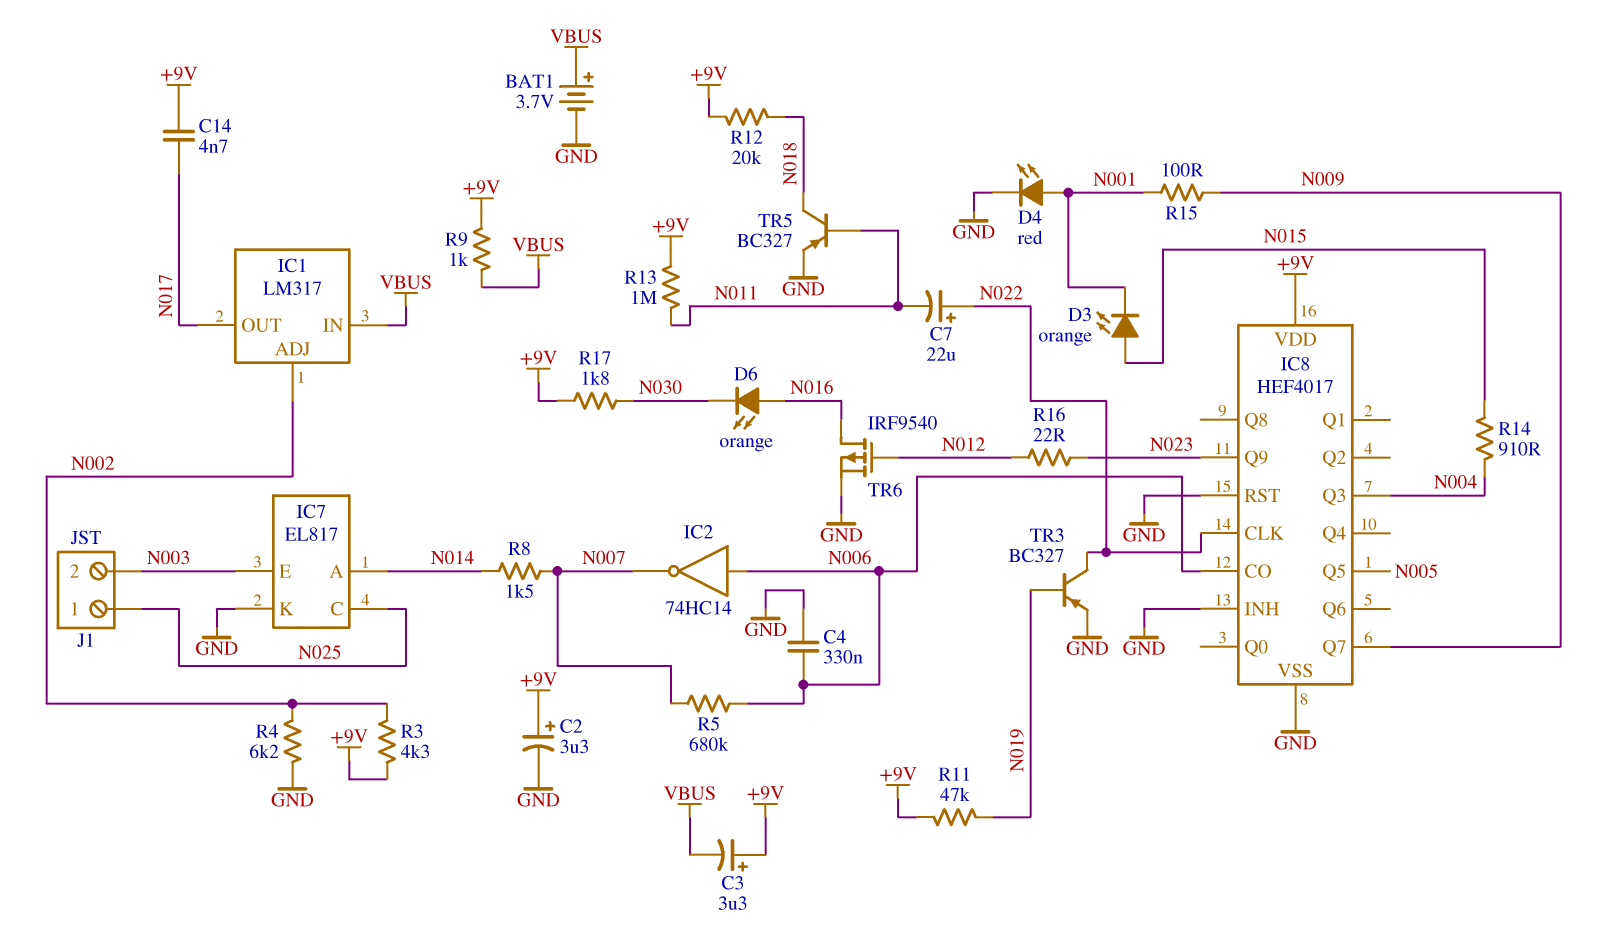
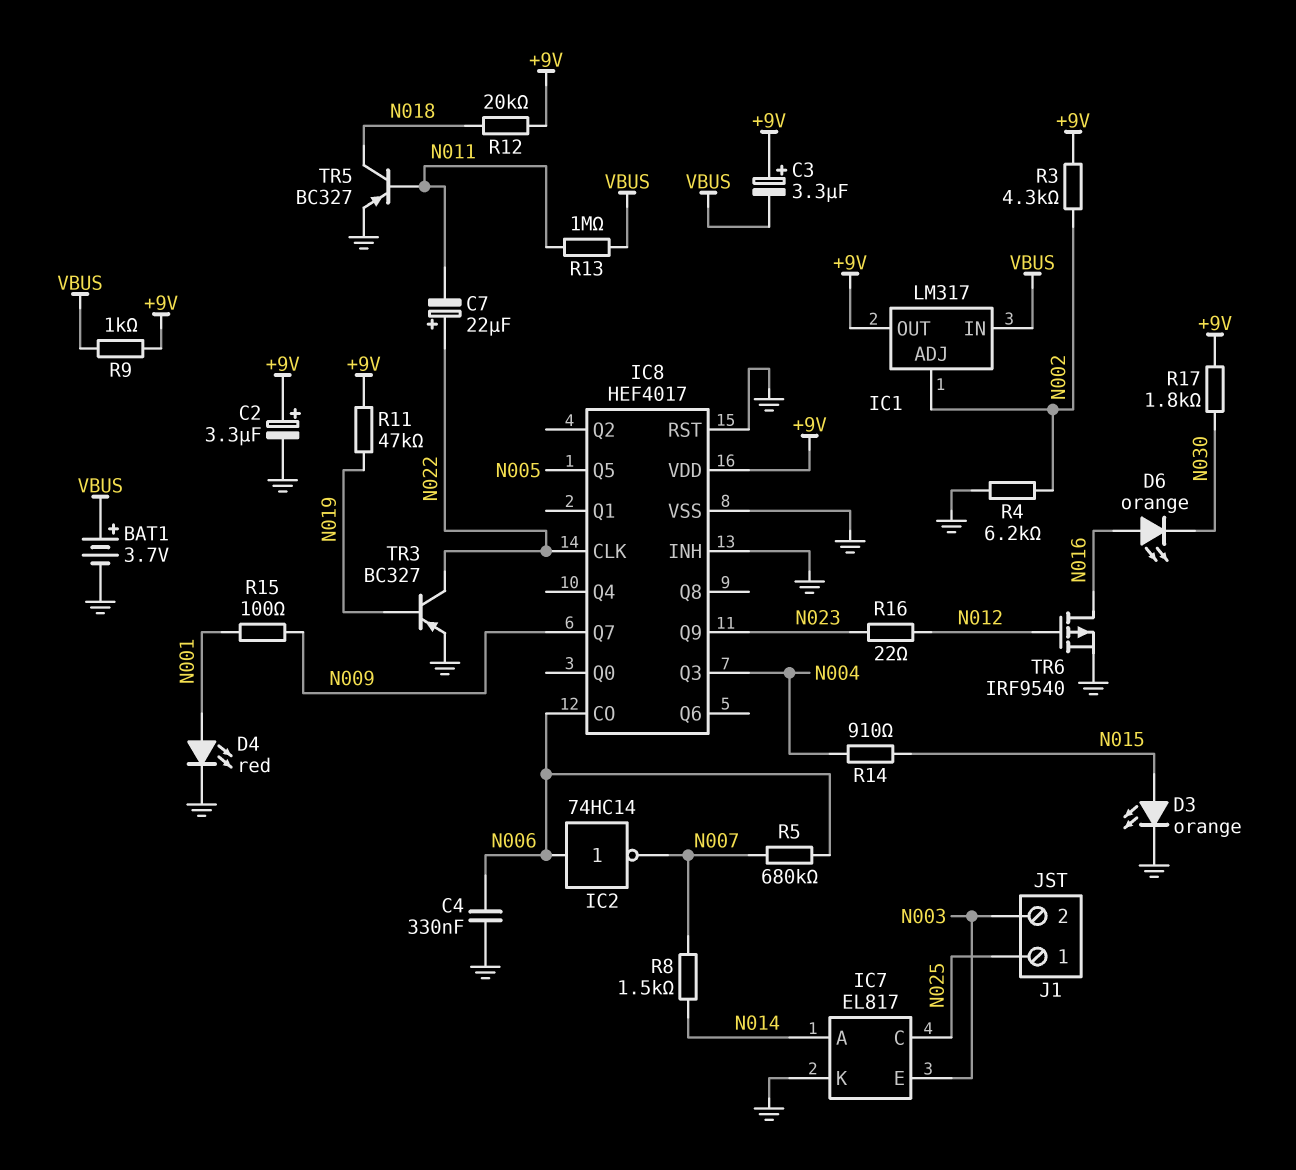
C14: 4.7nF (+9V, N017) -> none
D3: LED orange (A N015, K N001) -> LED orange (A N015, K GND)
IC1 pin OUT: N017 -> +9V
R13: 1M (+9V, N011) -> 1M (N011, VBUS)

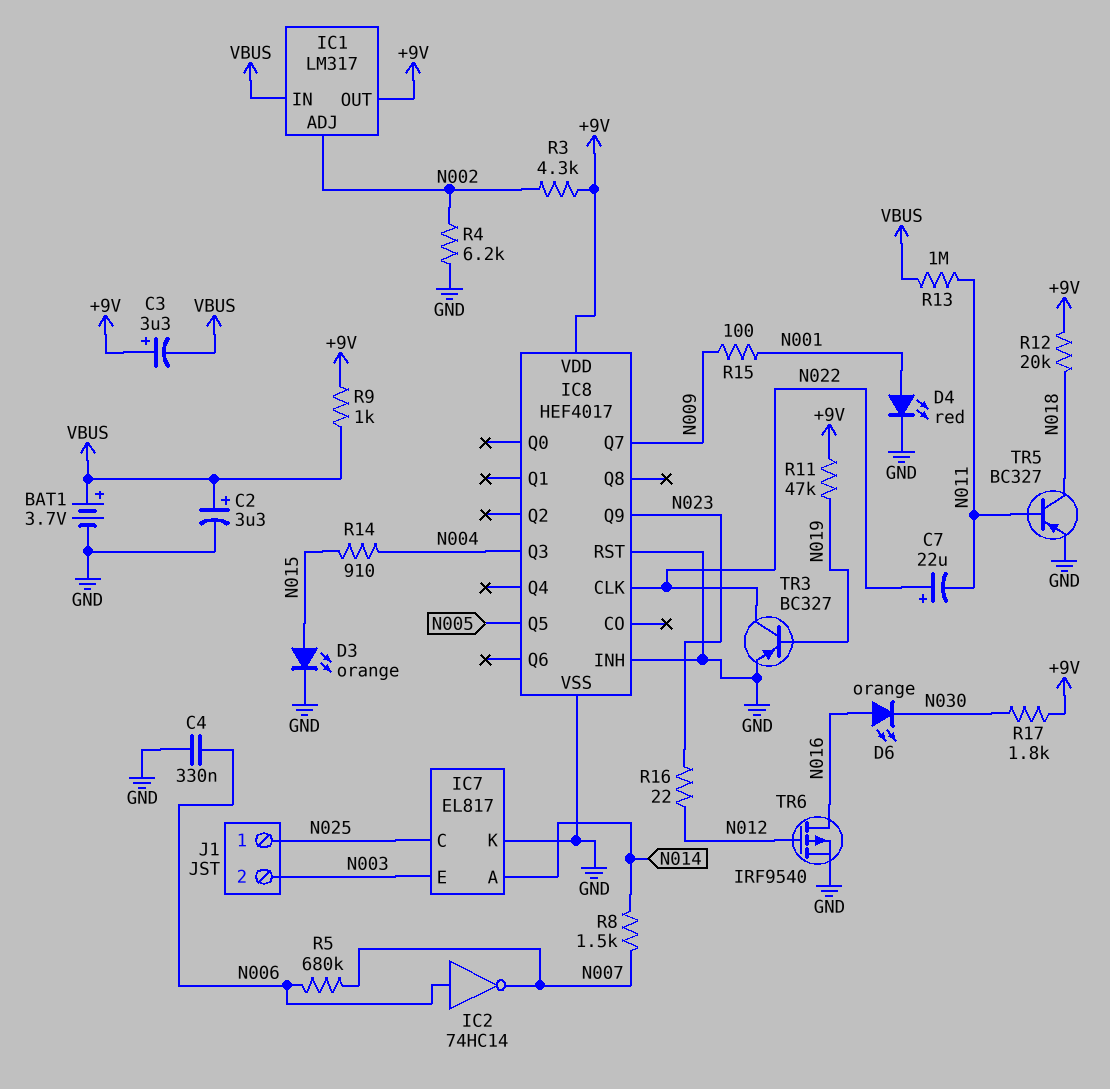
C2: 3.3uF (plus +9V, minus GND) -> 3.3uF (plus VBUS, minus GND)
IC8 pin CO: N006 -> none

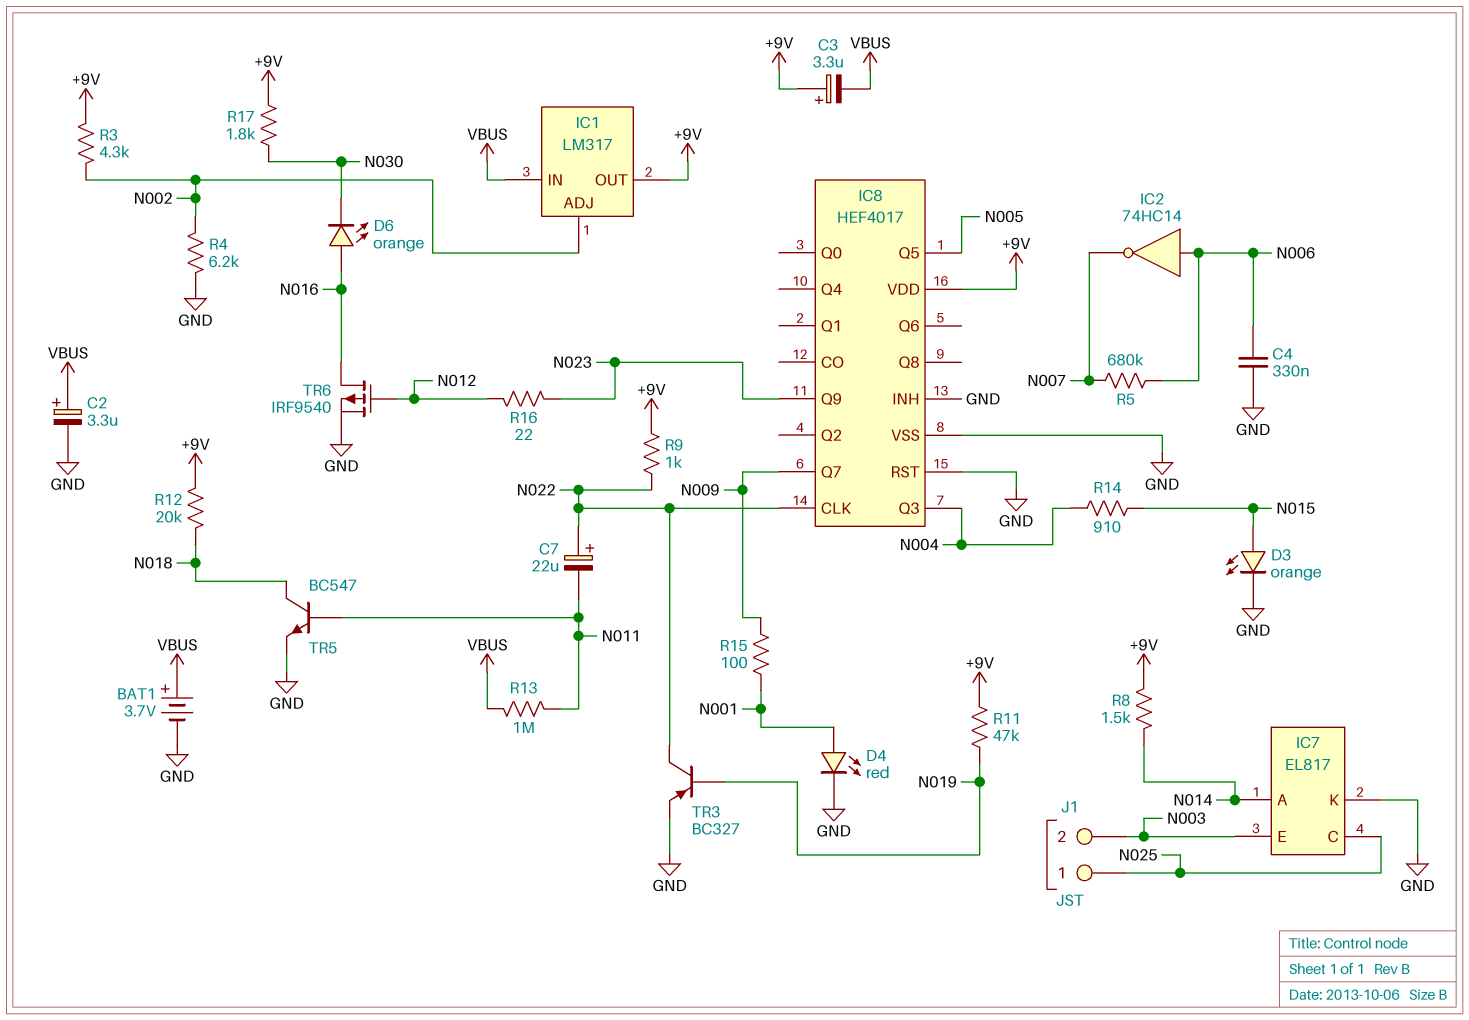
R8: 1.5k (N007, N014) -> 1.5k (+9V, N014)
R9: 1k (+9V, VBUS) -> 1k (+9V, N022)
TR5: PNP BC327 (B N011, C N018, E GND) -> NPN BC547 (B N011, C N018, E GND)

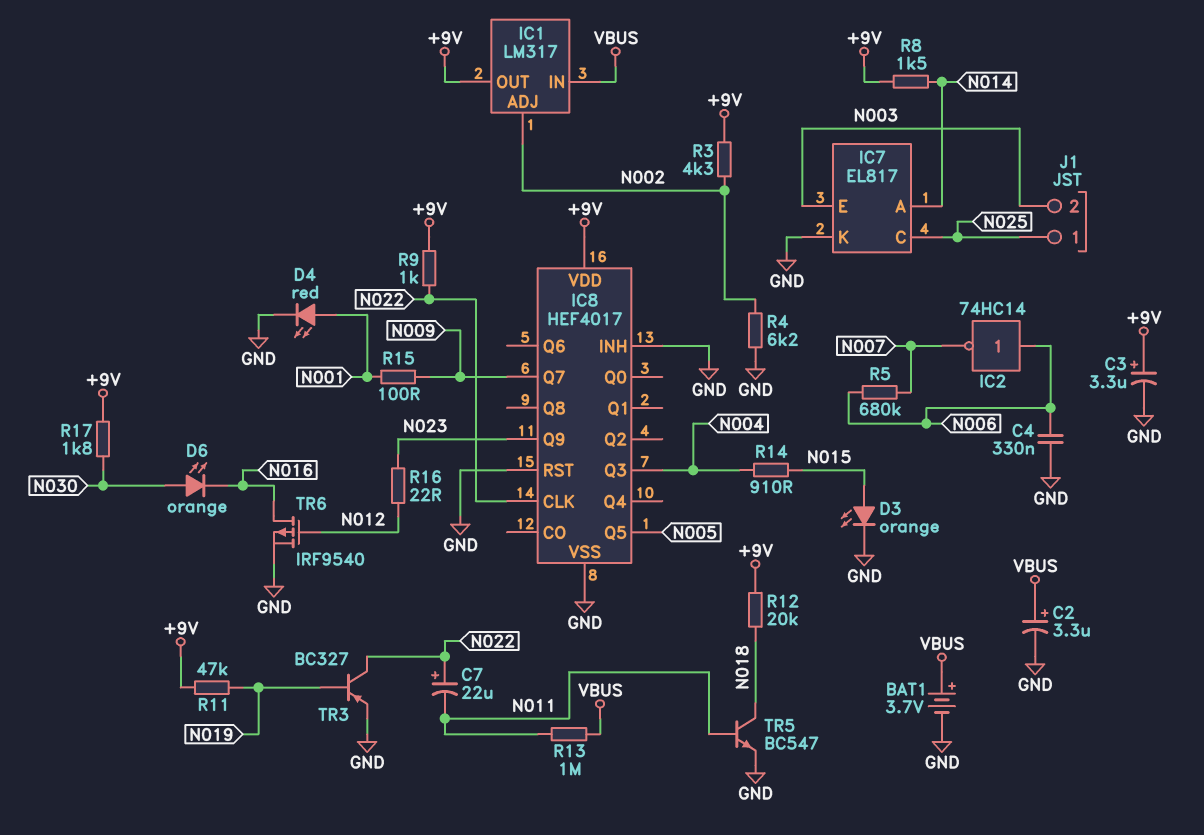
C3: 3.3uF (plus +9V, minus VBUS) -> 3.3uF (plus +9V, minus GND)
D6: LED orange (A N016, K N030) -> LED orange (A N030, K N016)

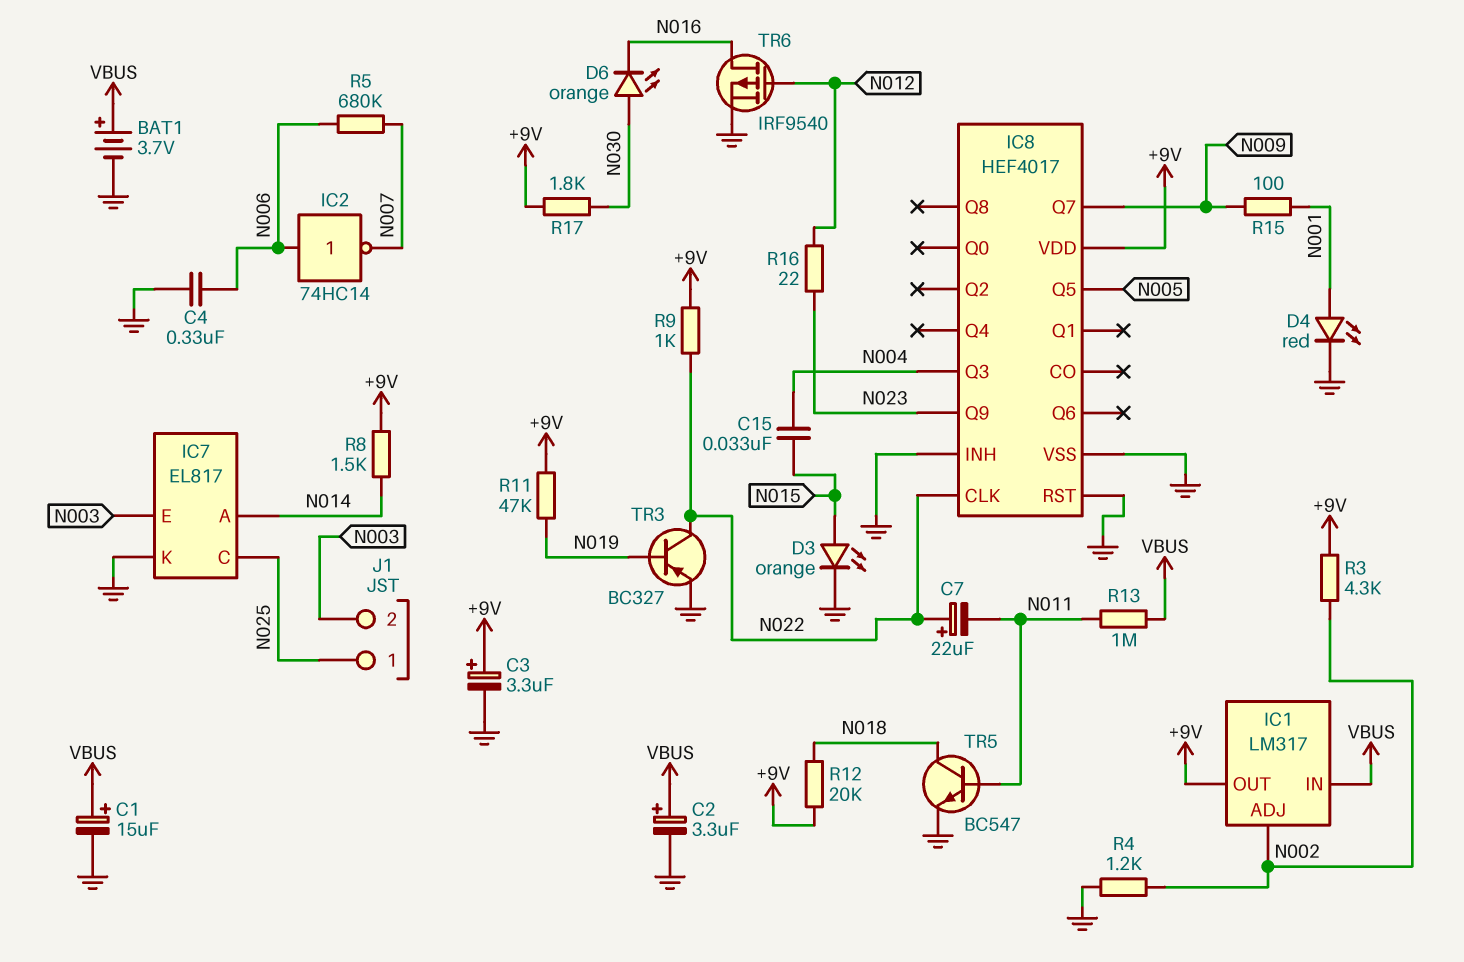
C1: none -> 15uF (plus VBUS, minus GND)
C15: none -> 33nF (N004, N015)
R4: 6.2k (GND, N002) -> 1.2k (GND, N002)
R14: 910 (N004, N015) -> none

